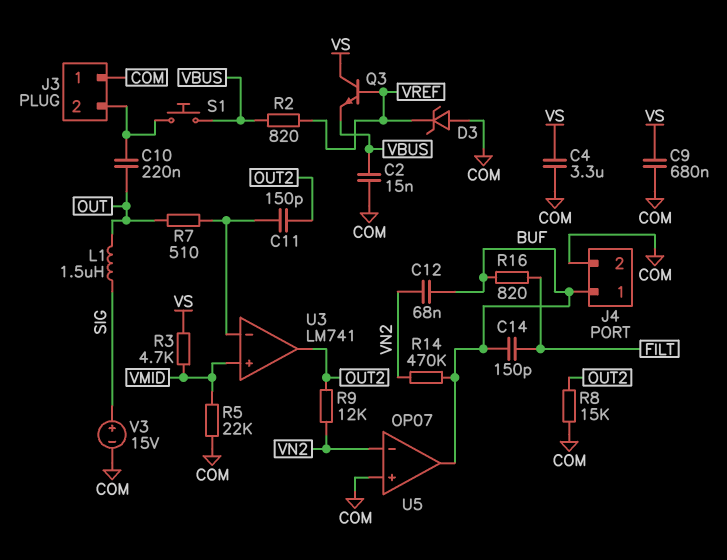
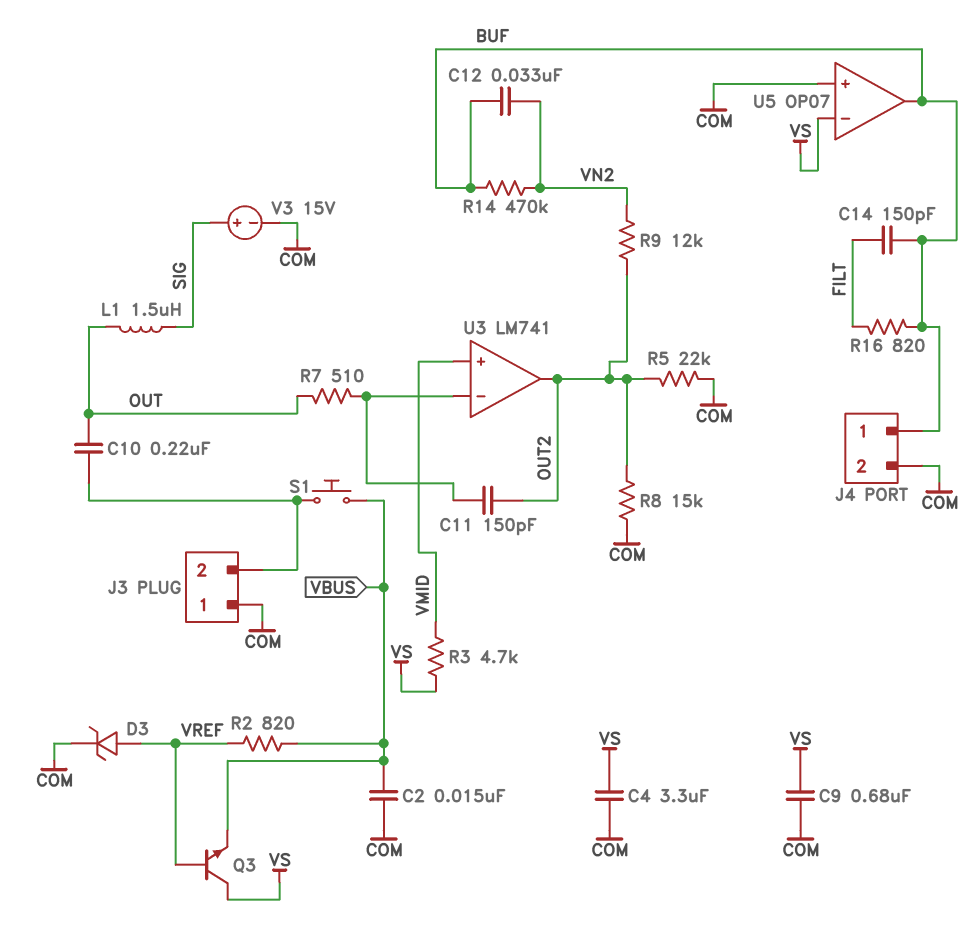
C12: 68nF (BUF, VN2) -> 33nF (BUF, VN2)
D3: zener (A COM, K VREF) -> zener (A VREF, K COM)
R5: 22k (COM, VMID) -> 22k (COM, OUT2)
U5 pin in-: VN2 -> VS

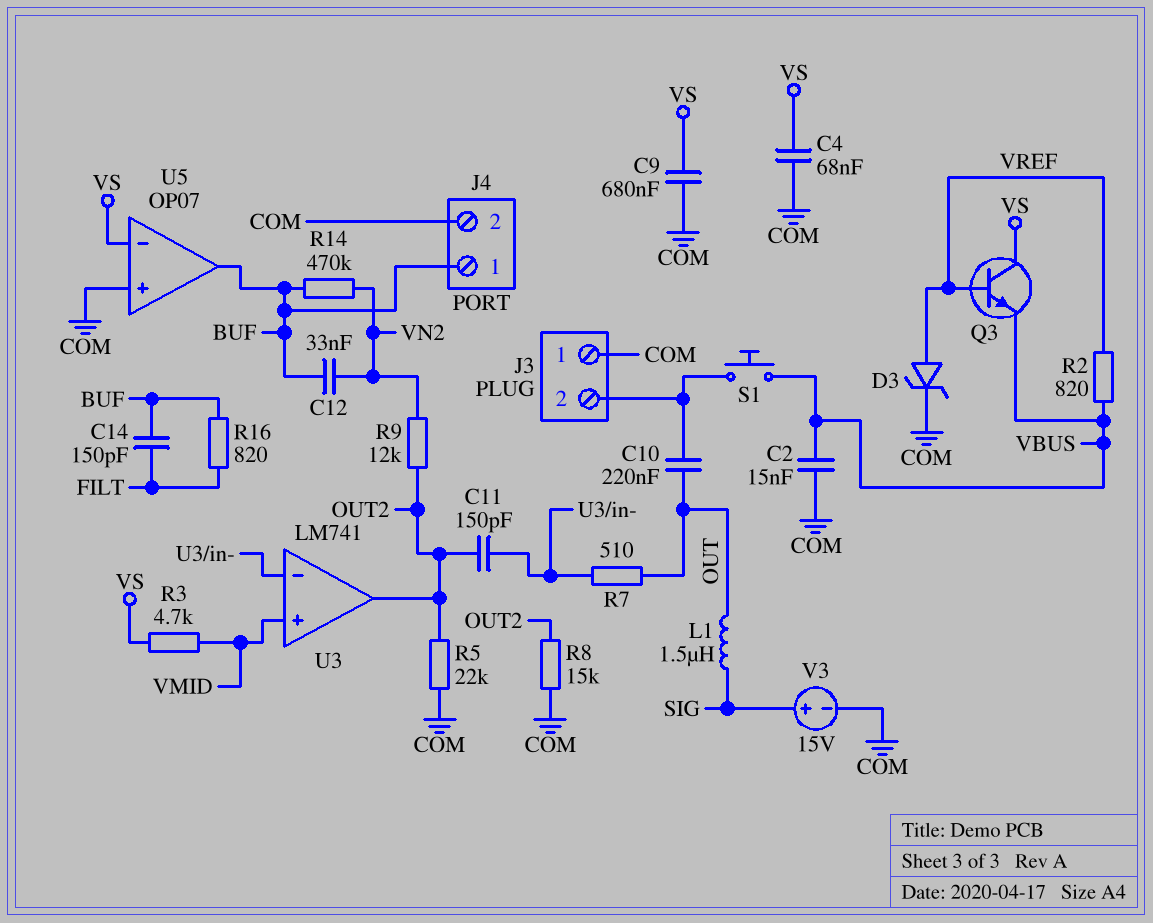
C4: 3.3uF (COM, VS) -> 68nF (COM, VS)

